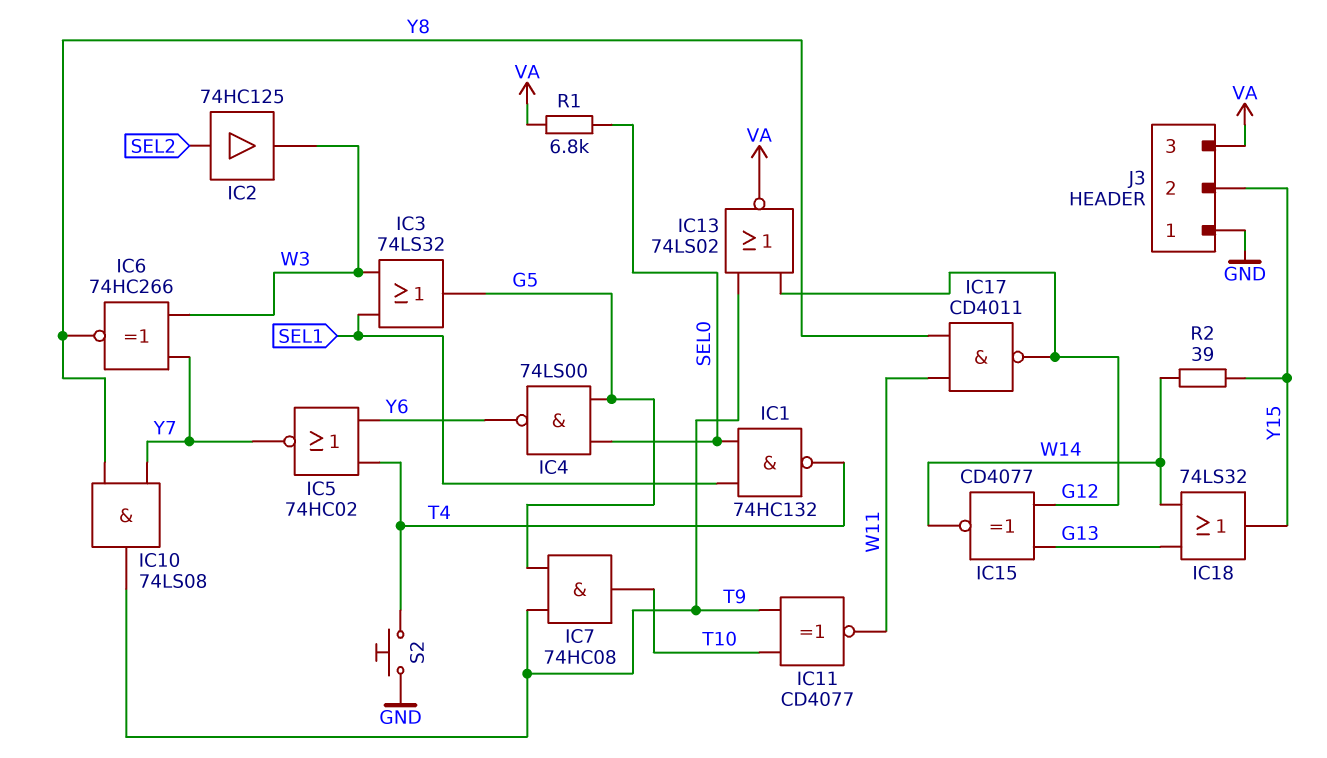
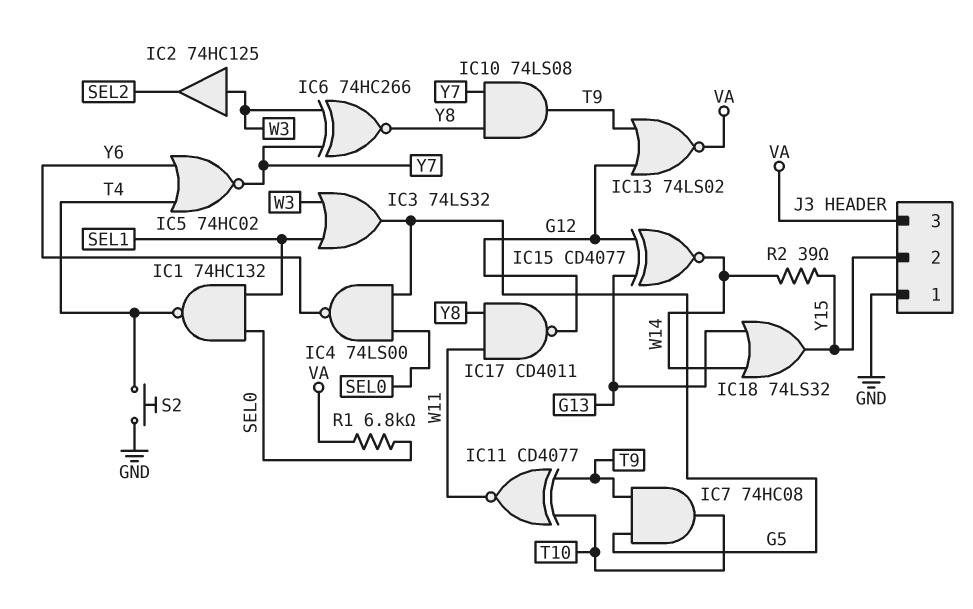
IC2: buffer 74HC125 (in SEL2, out W3) -> buffer 74HC125 (in W3, out SEL2)

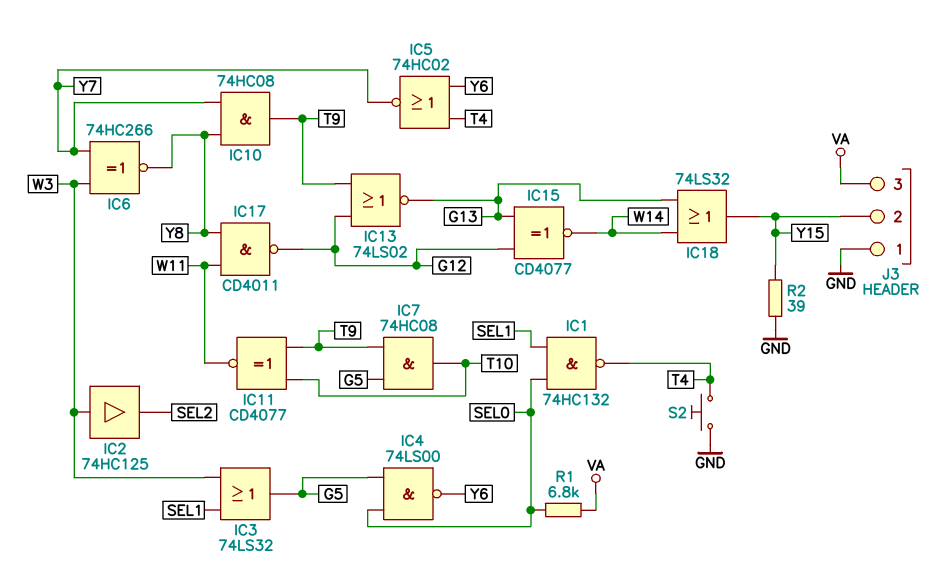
IC10: AND 74LS08 (in Y7, in Y8, out T9) -> AND 74HC08 (in Y7, in Y8, out T9)
IC13: NOR 74LS02 (in G12, in T9, out VA) -> NOR 74LS02 (in G12, in T9, out G13)
R2: 39 (W14, Y15) -> 39 (GND, Y15)

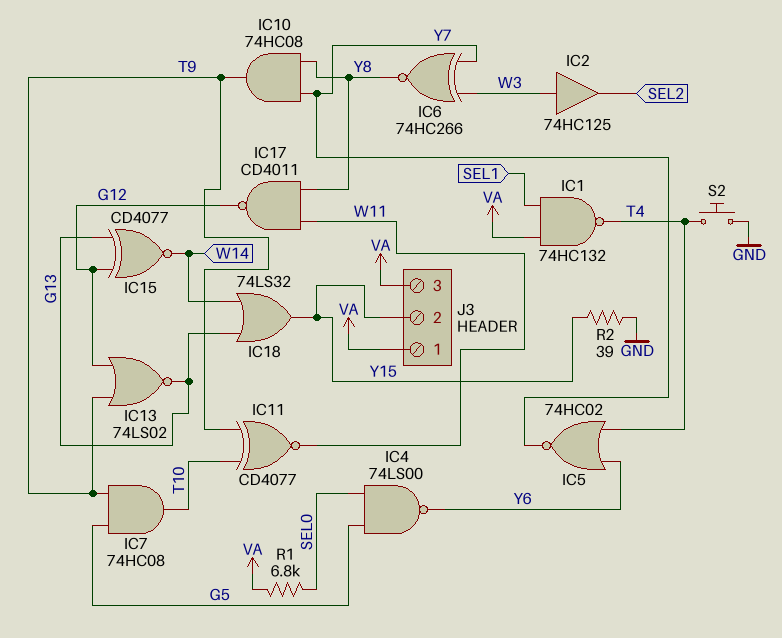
IC1: NAND 74HC132 (in SEL0, in SEL1, out T4) -> NAND 74HC132 (in SEL1, in VA, out T4)
IC3: OR 74LS32 (in SEL1, in W3, out G5) -> none
J3 pin 1: GND -> VA

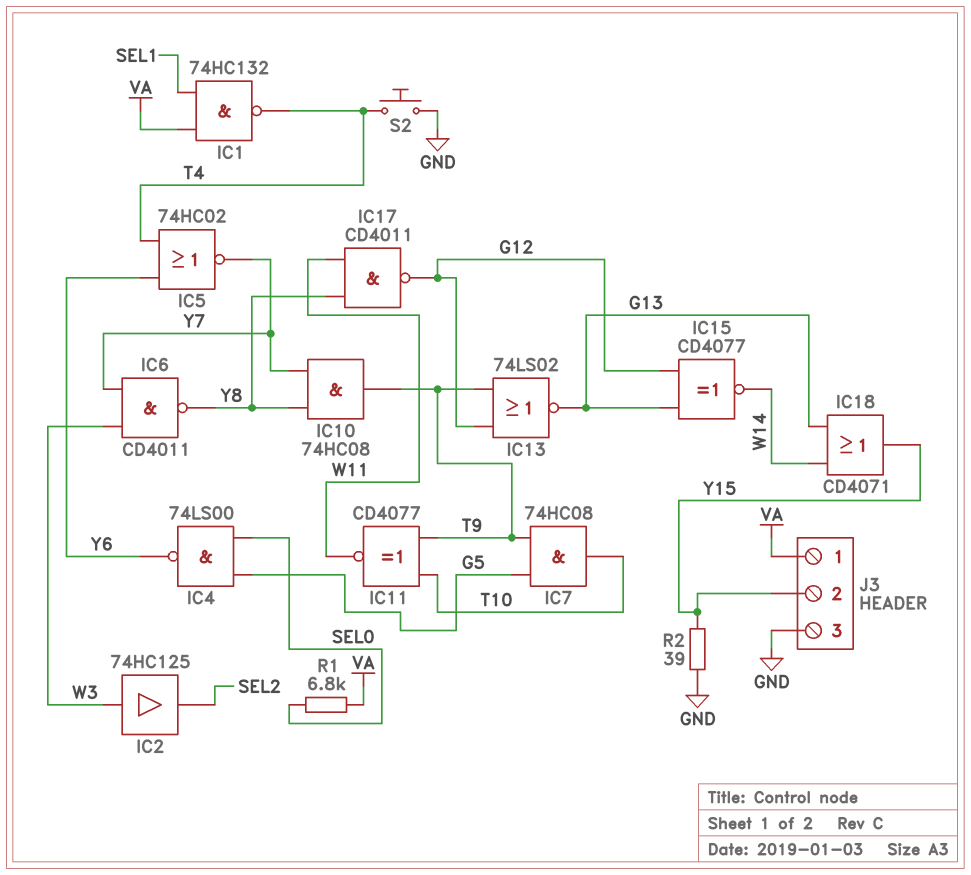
IC6: XNOR 74HC266 (in W3, in Y7, out Y8) -> NAND CD4011 (in W3, in Y7, out Y8)
IC18: OR 74LS32 (in G13, in W14, out Y15) -> OR CD4071 (in G13, in W14, out Y15)
J3 pin 3: VA -> GND

